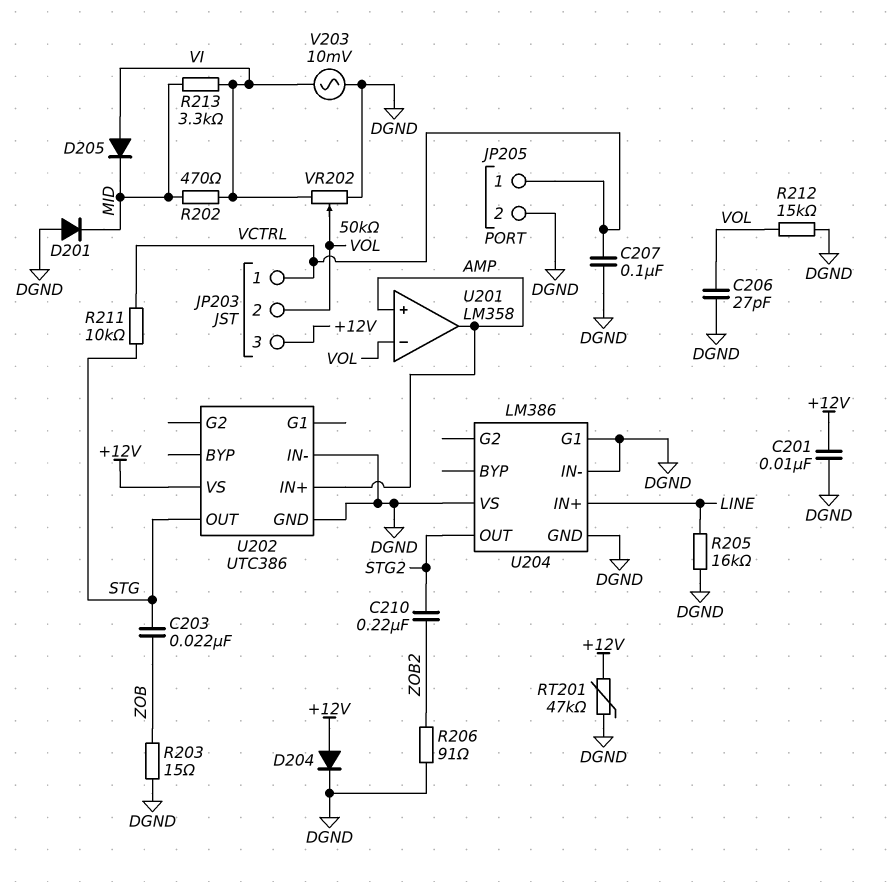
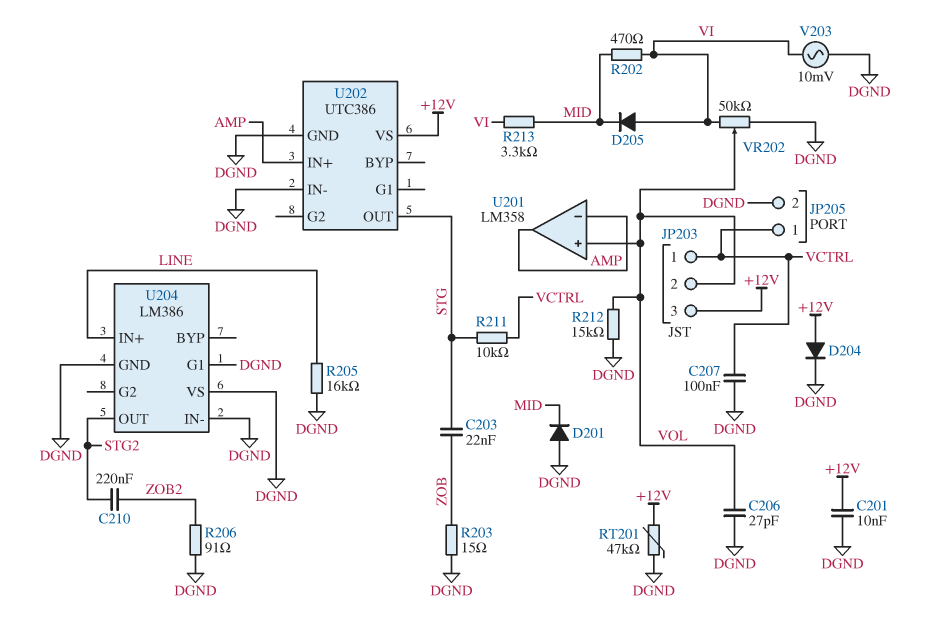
U201 pin in+: AMP -> VOL
U201 pin in-: VOL -> AMP

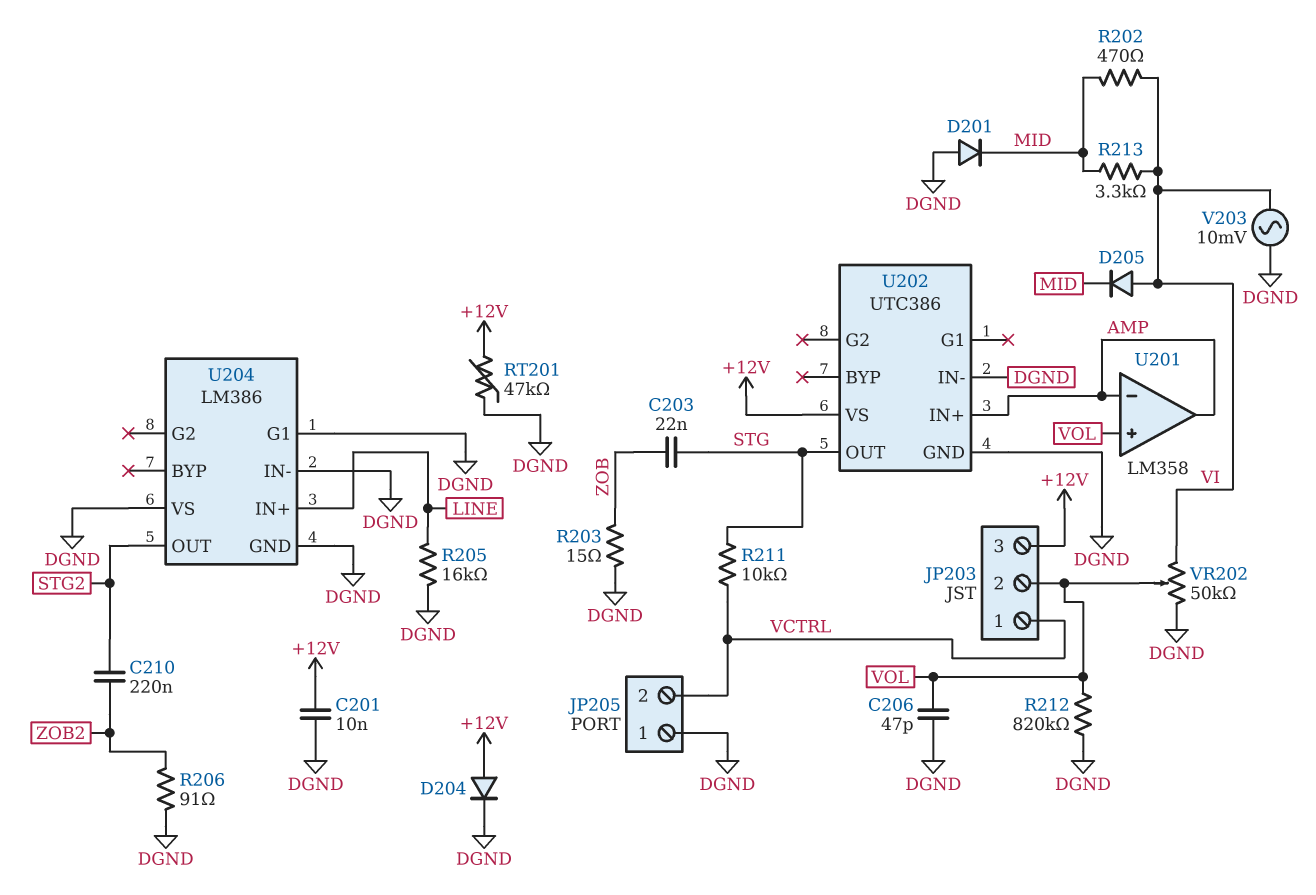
C206: 27pF (DGND, VOL) -> 47pF (DGND, VOL)
C207: 100nF (DGND, VCTRL) -> none
JP205 pin 1: VCTRL -> DGND
JP205 pin 2: DGND -> VCTRL
R212: 15k (DGND, VOL) -> 820k (DGND, VOL)

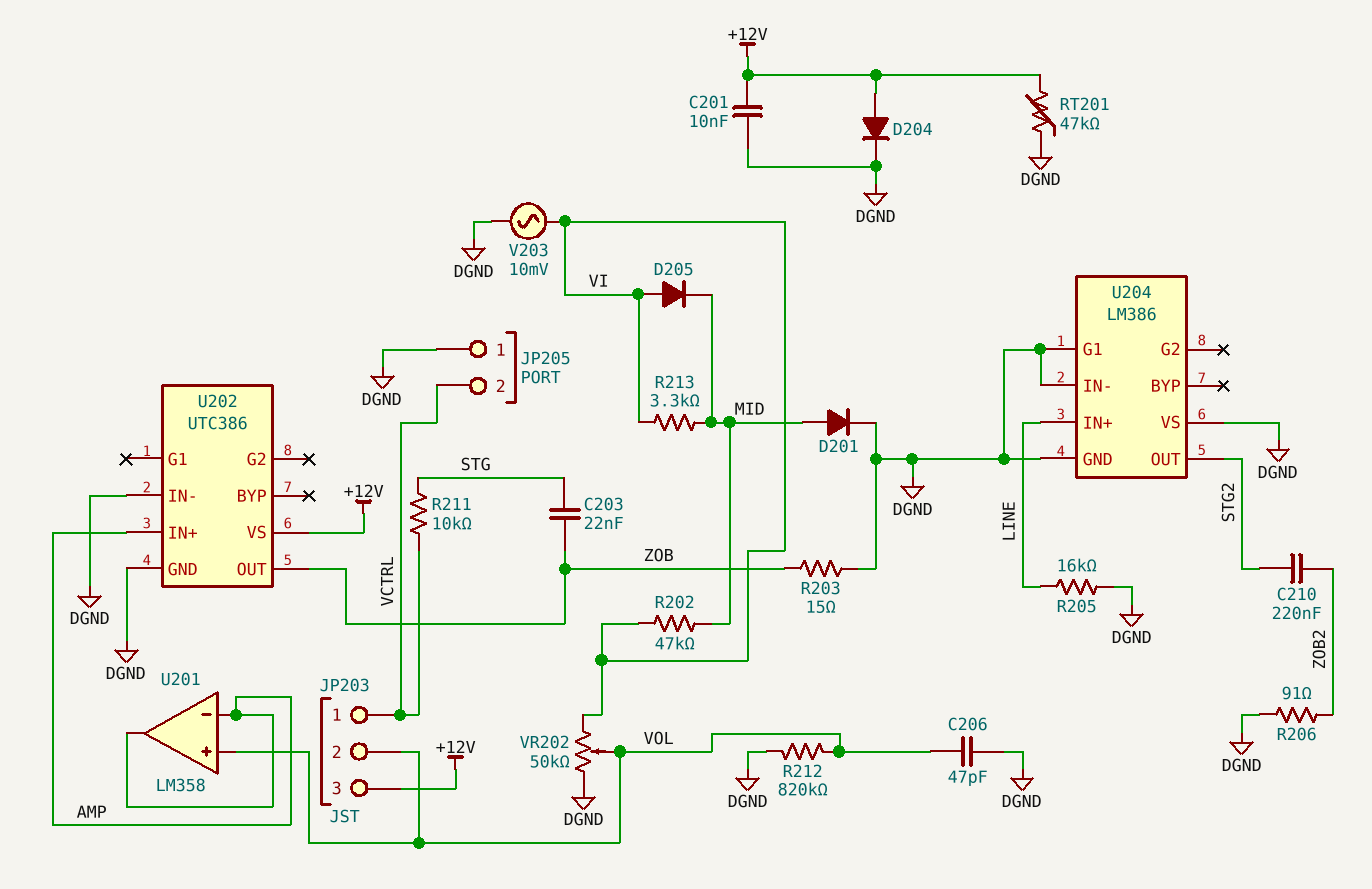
D201: diode (A DGND, K MID) -> diode (A MID, K DGND)
R202: 470 (MID, VI) -> 47k (MID, VI)
U202 pin OUT: STG -> ZOB

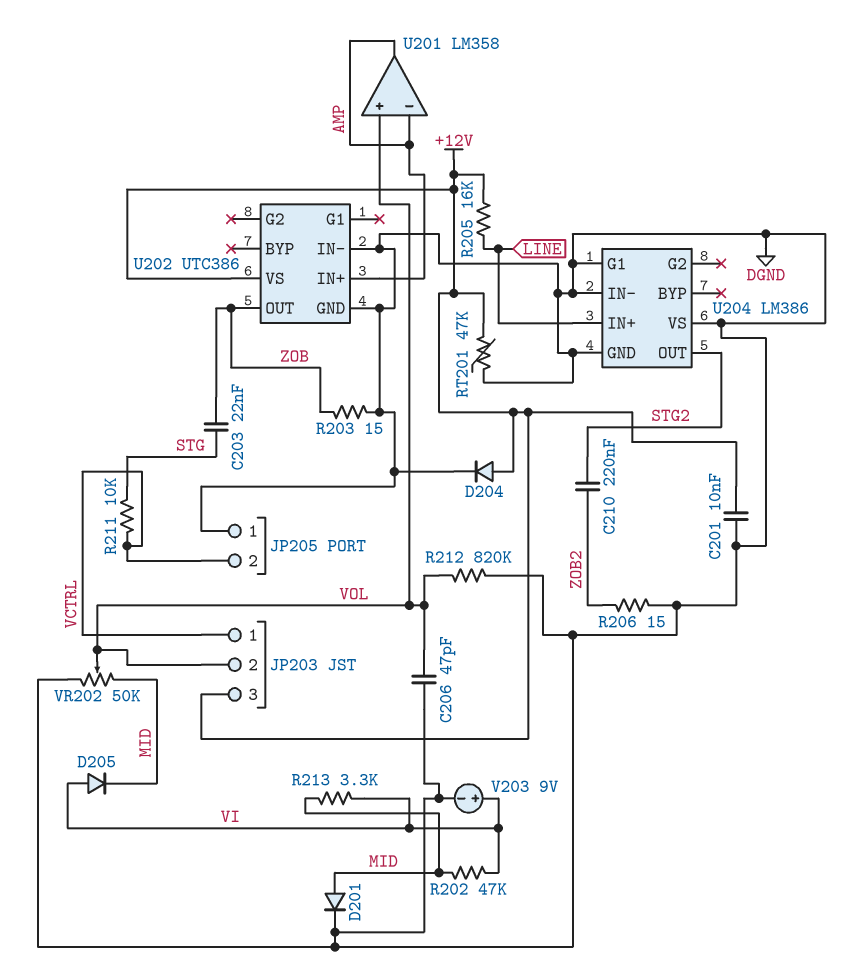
R205: 16k (DGND, LINE) -> 16k (+12V, LINE)
R206: 91 (DGND, ZOB2) -> 15 (DGND, ZOB2)
V203: AC 10mV (DGND, VI) -> 9V (plus VI, minus DGND)
VR202: 50k (DGND, VI, wiper VOL) -> 50k (DGND, MID, wiper VOL)

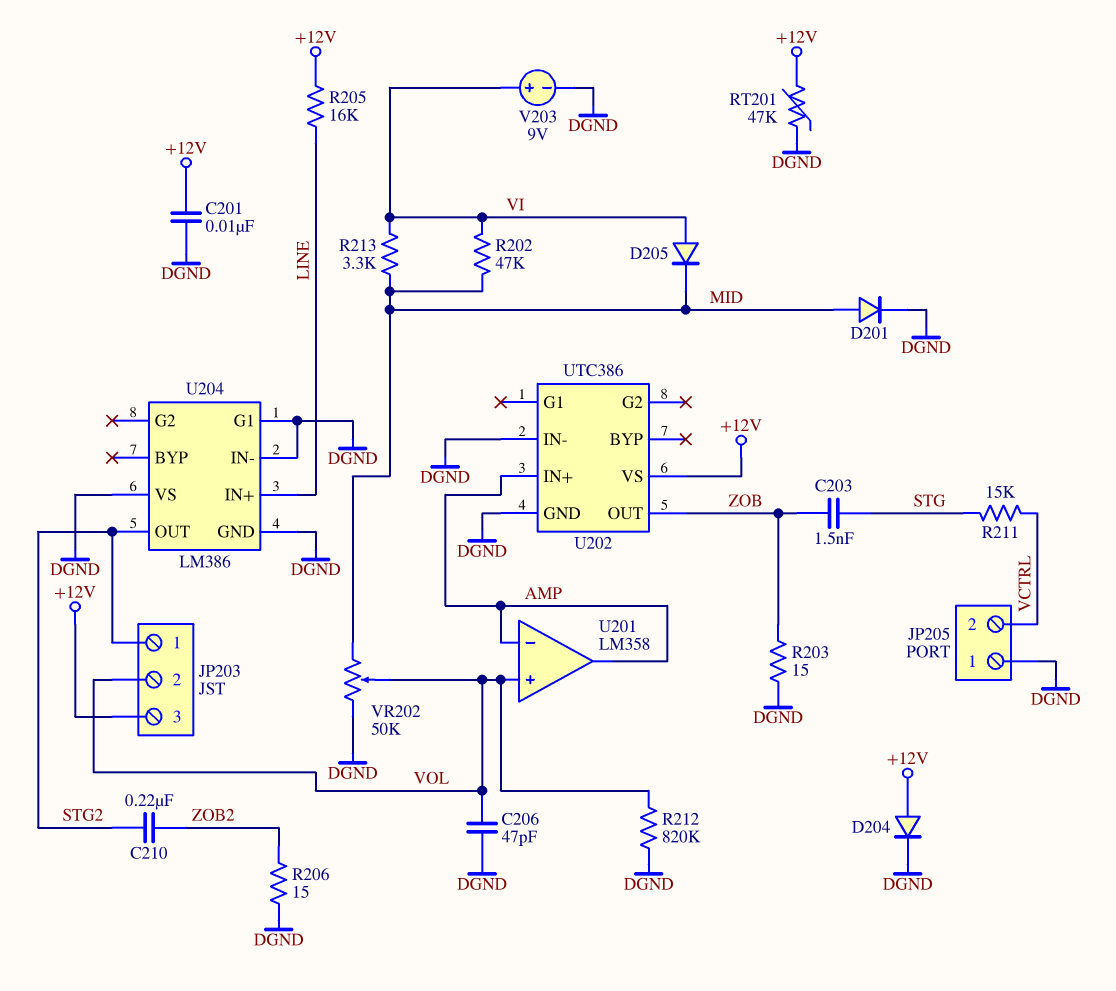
C203: 22nF (STG, ZOB) -> 1.5nF (STG, ZOB)
JP203 pin 1: VCTRL -> STG2
R211: 10k (STG, VCTRL) -> 15k (STG, VCTRL)

